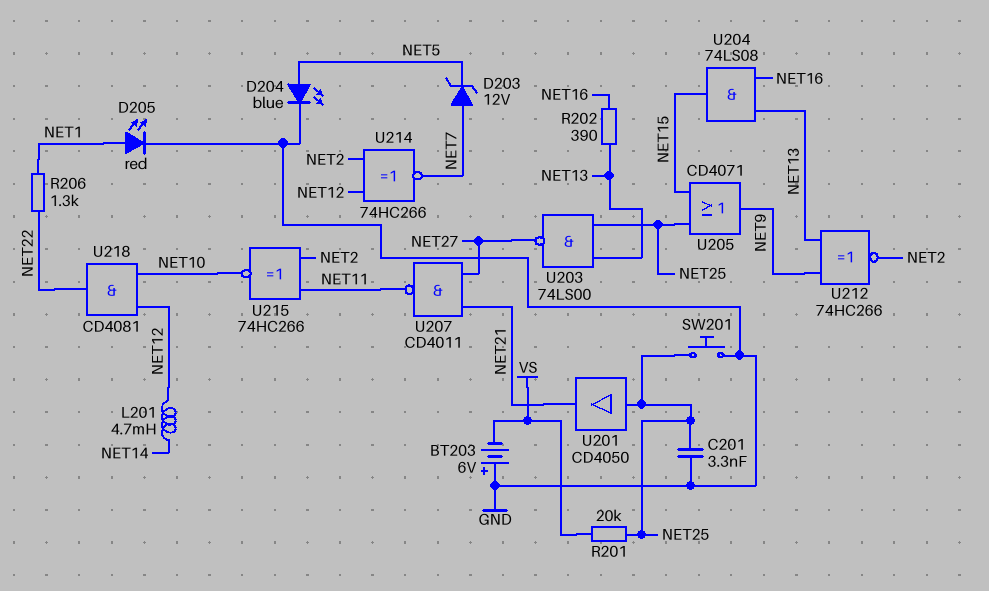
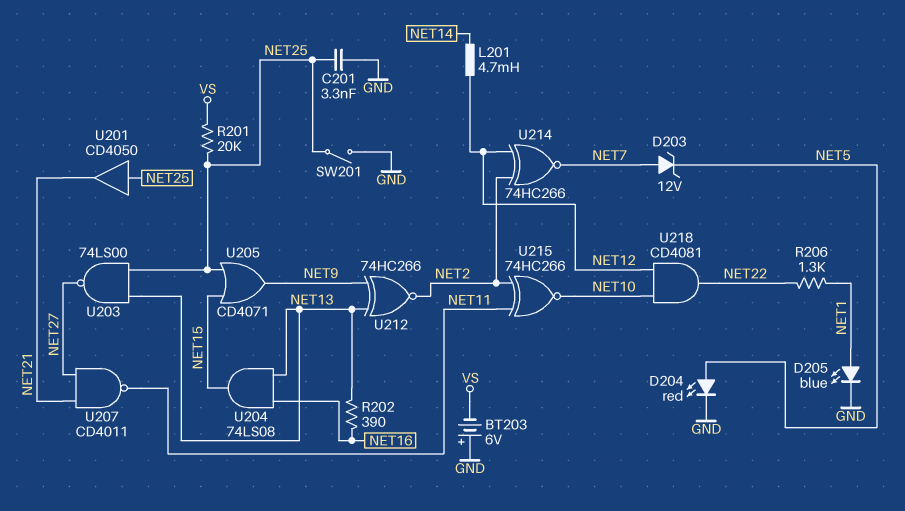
D204: LED blue (A NET5, K GND) -> LED red (A NET5, K GND)
D205: LED red (A NET1, K GND) -> LED blue (A NET1, K GND)
SW201: button (GND, NET25) -> switch (GND, NET25)

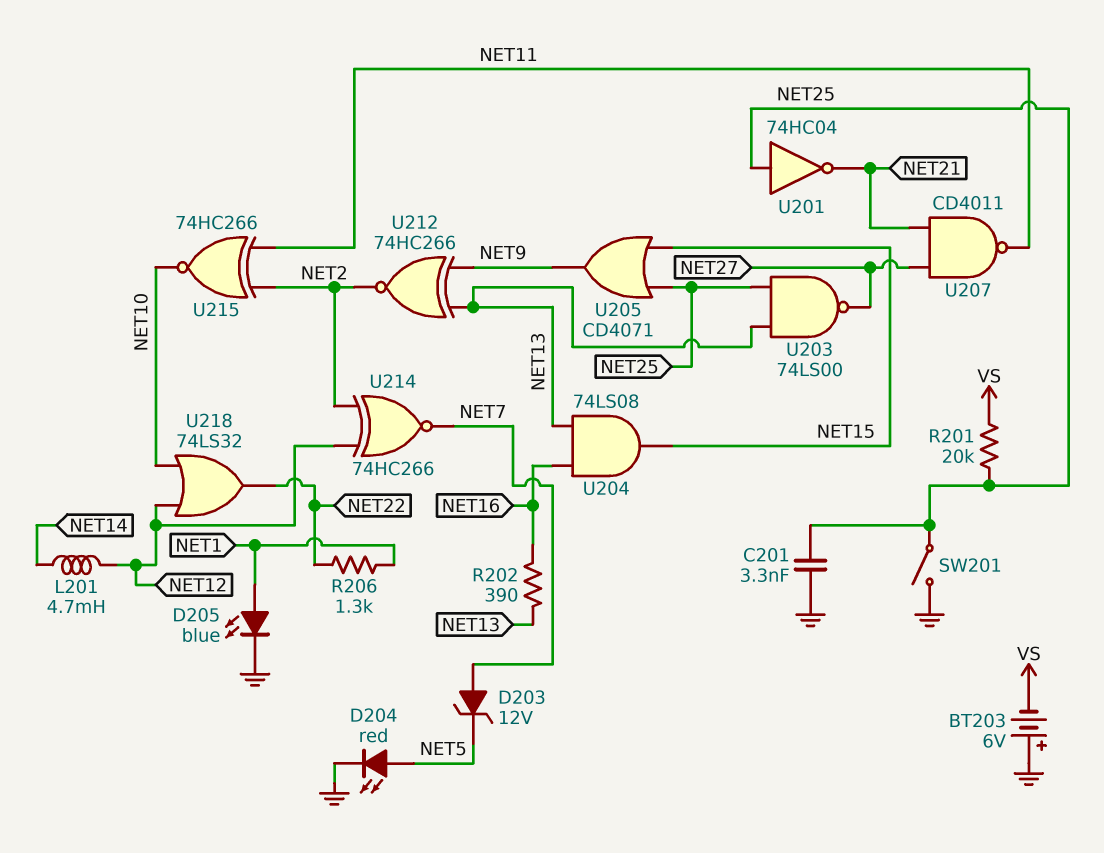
U201: buffer CD4050 (in NET25, out NET21) -> NOT 74HC04 (in NET25, out NET21)
U218: AND CD4081 (in NET10, in NET12, out NET22) -> OR 74LS32 (in NET10, in NET12, out NET22)

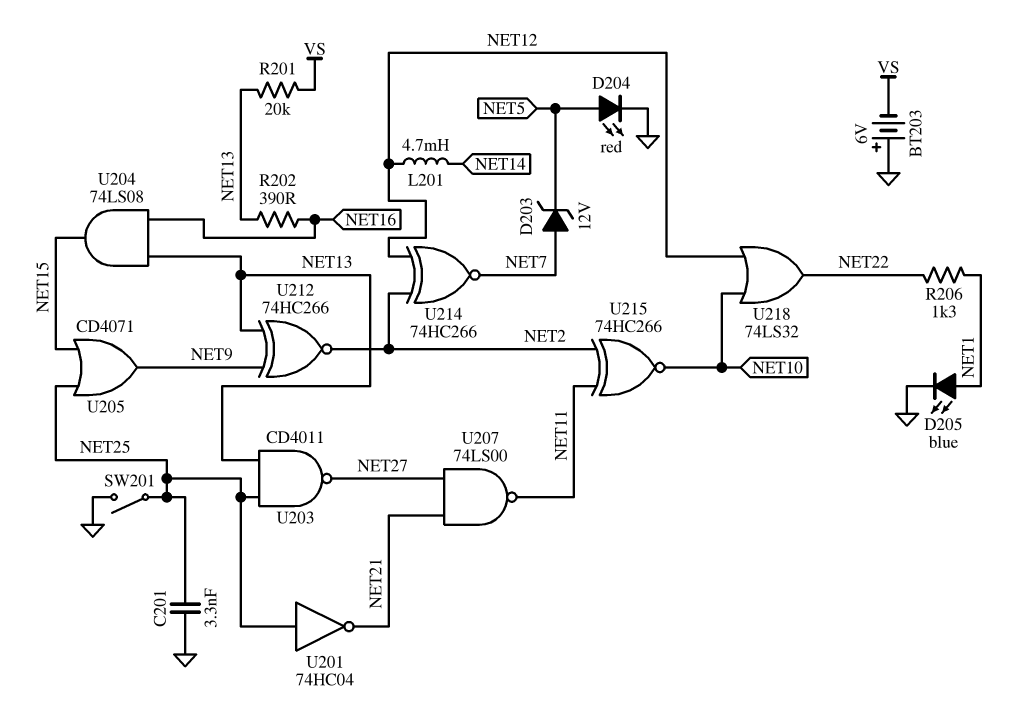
R201: 20k (NET25, VS) -> 20k (NET13, VS)
U203: NAND 74LS00 (in NET13, in NET25, out NET27) -> NAND CD4011 (in NET13, in NET25, out NET27)
U207: NAND CD4011 (in NET21, in NET27, out NET11) -> NAND 74LS00 (in NET21, in NET27, out NET11)

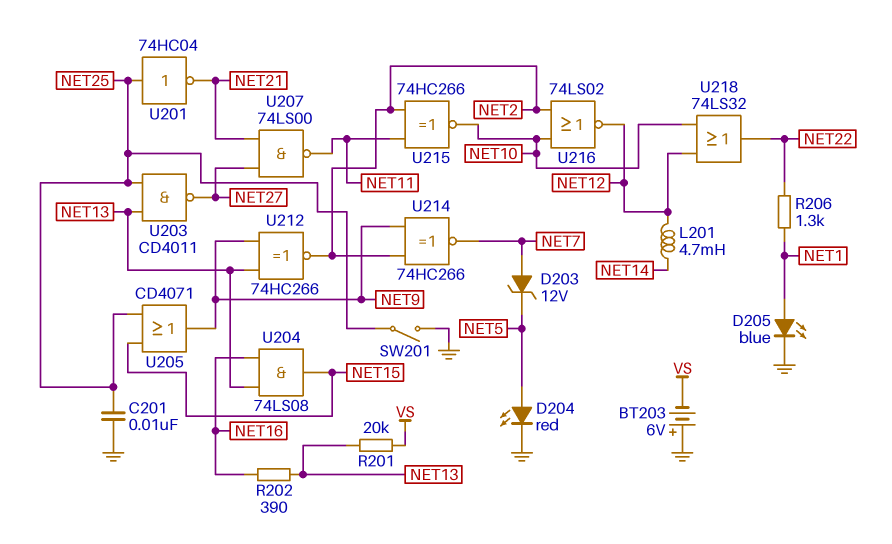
C201: 3.3nF (GND, NET25) -> 10nF (GND, NET25)
U214: XNOR 74HC266 (in NET2, in NET12, out NET7) -> XNOR 74HC266 (in NET2, in NET9, out NET7)
U216: none -> NOR 74LS02 (in NET2, in NET10, out NET12)

